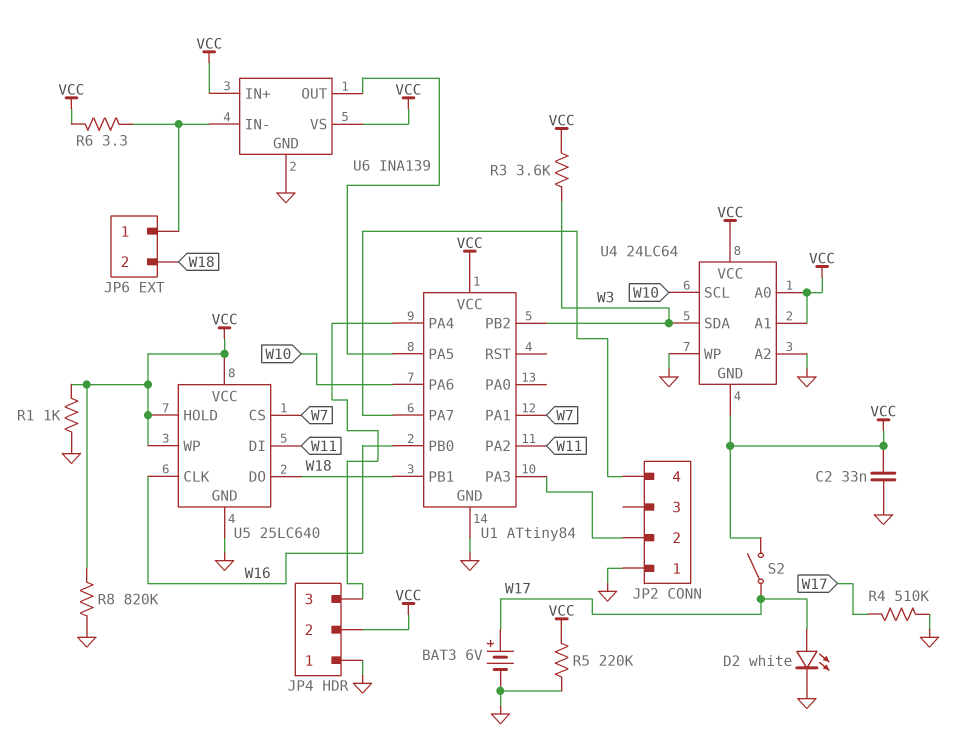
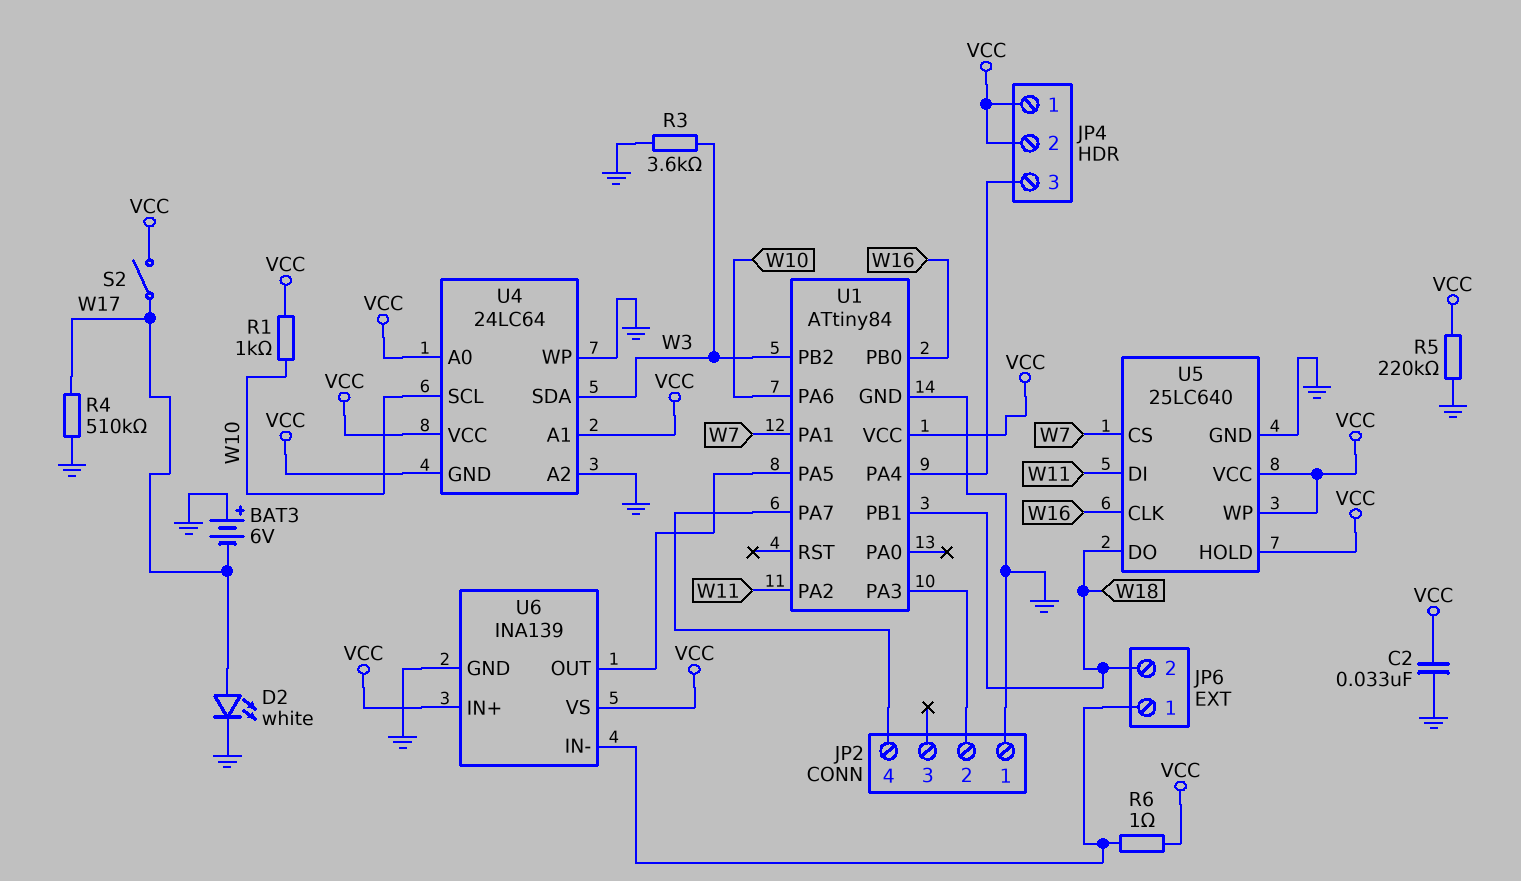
BAT3: 6V (plus W17, minus GND) -> 6V (plus GND, minus W17)
JP4 pin 1: GND -> VCC
R1: 1k (GND, VCC) -> 1k (VCC, W10)
R3: 3.6k (VCC, W3) -> 3.6k (GND, W3)
R6: 3.3 (JP6/1, VCC) -> 1 (JP6/1, VCC)
R8: 820k (GND, VCC) -> none

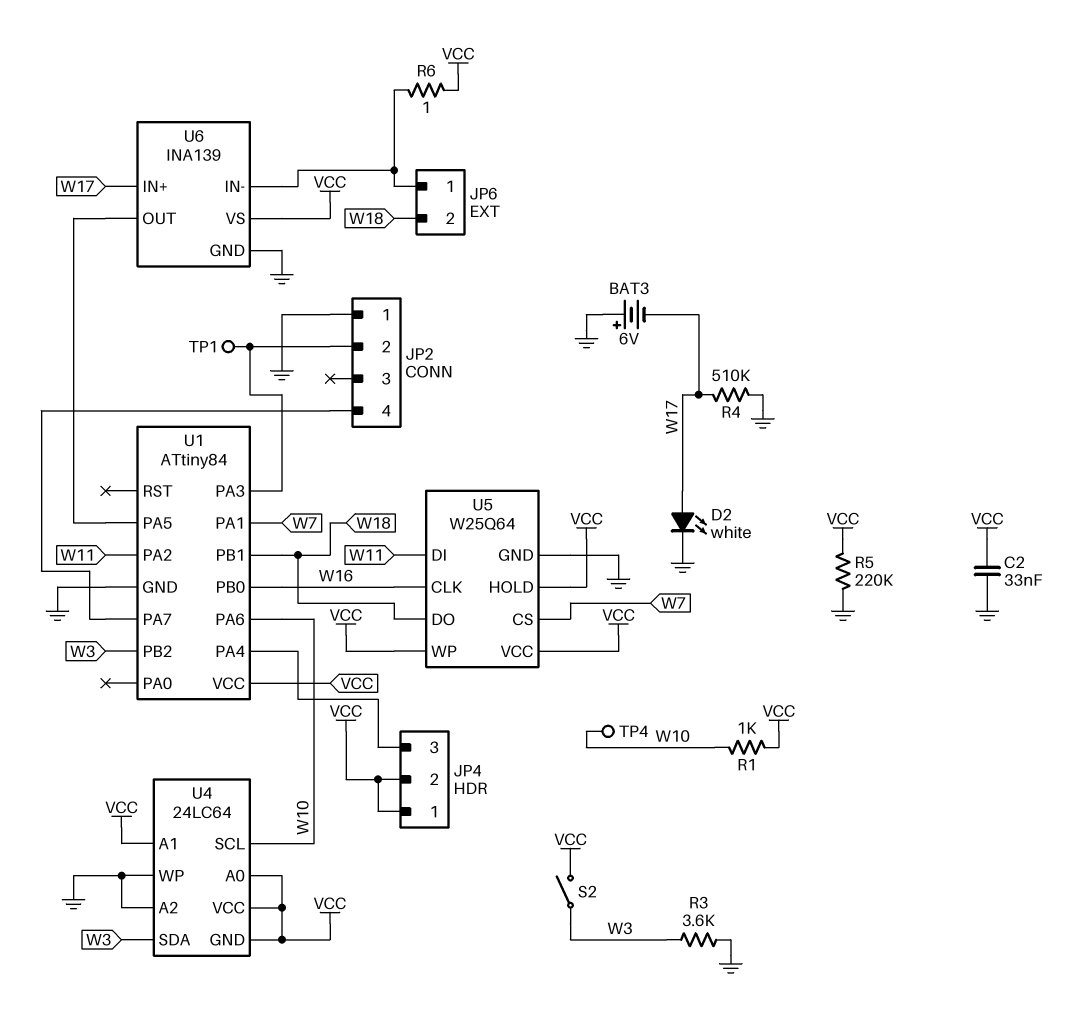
S2: switch (VCC, W17) -> switch (VCC, W3)
TP1: none -> test point (JP2/2)
TP4: none -> test point (W10)
U5: 25LC640 -> W25Q64
U6 pin IN+: VCC -> W17

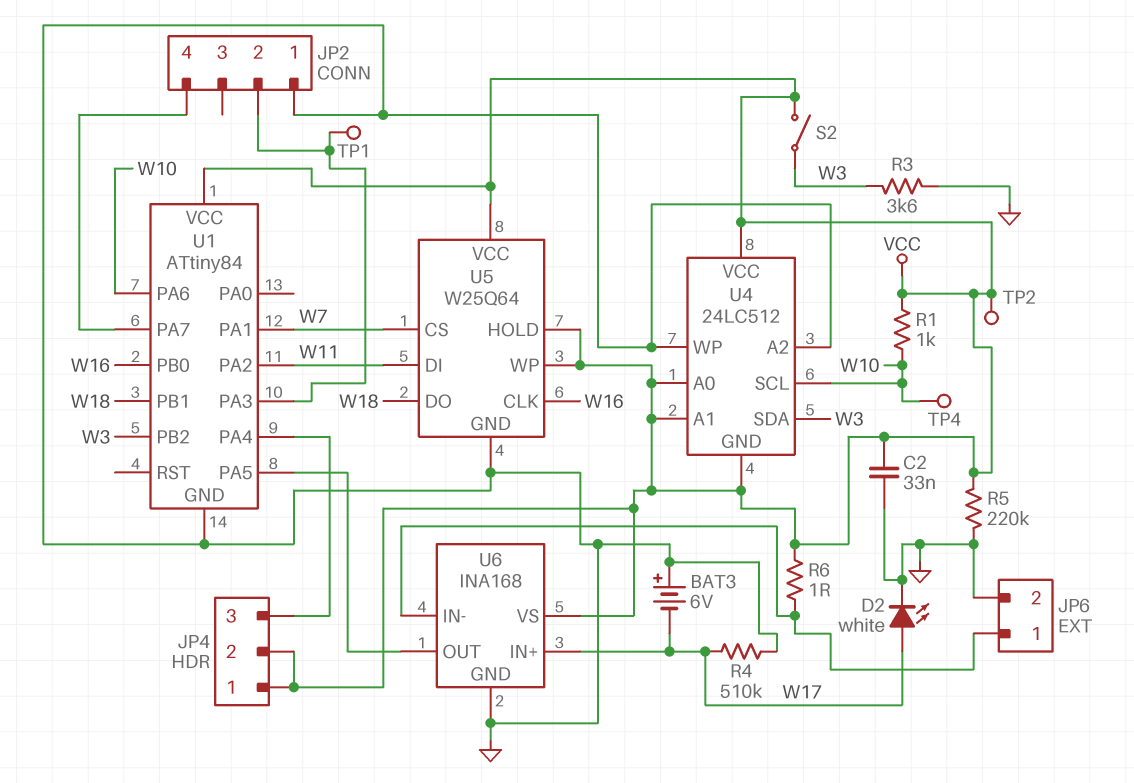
JP6 pin 2: W18 -> GND
TP2: none -> test point (VCC)
U4: 24LC64 -> 24LC512
U6: INA139 -> INA168

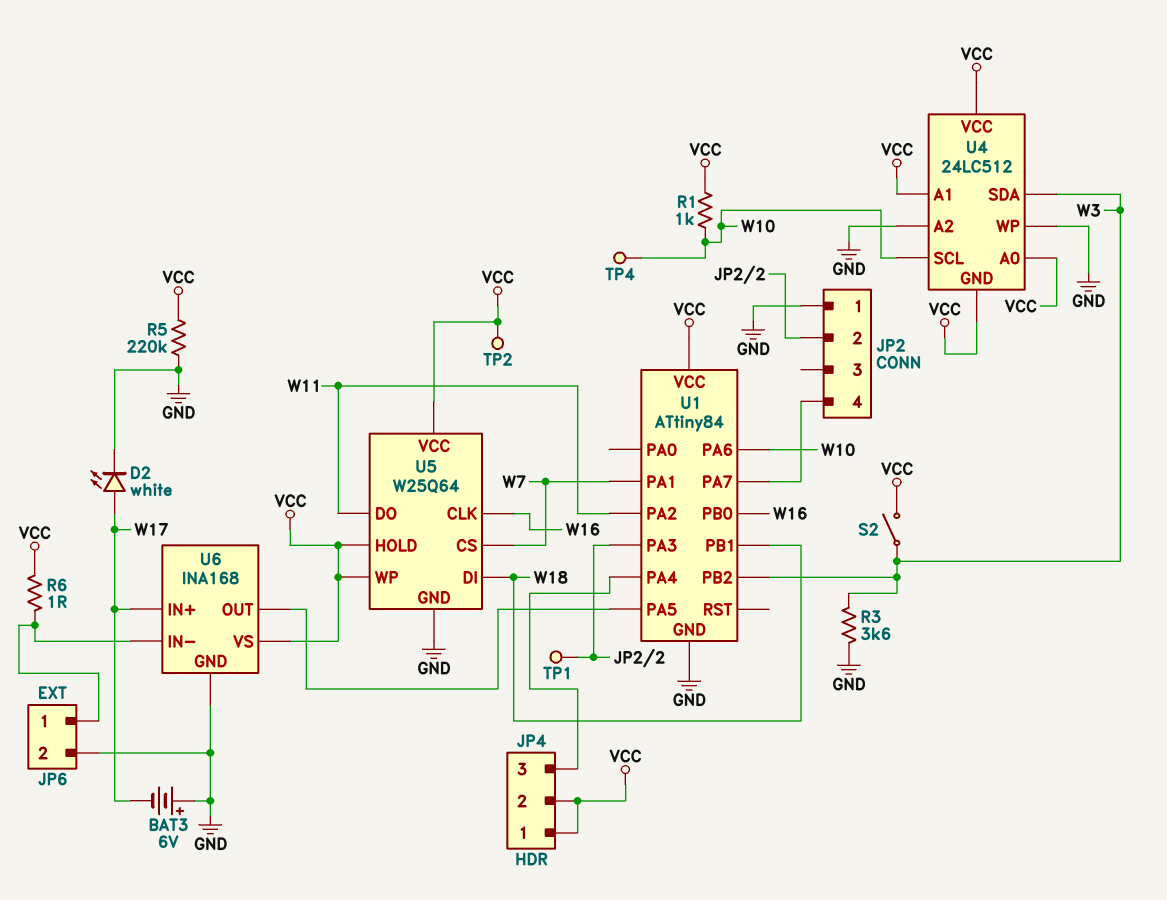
C2: 33nF (GND, VCC) -> none
R4: 510k (GND, W17) -> none
U5 pin DI: W11 -> W18
U5 pin DO: W18 -> W11

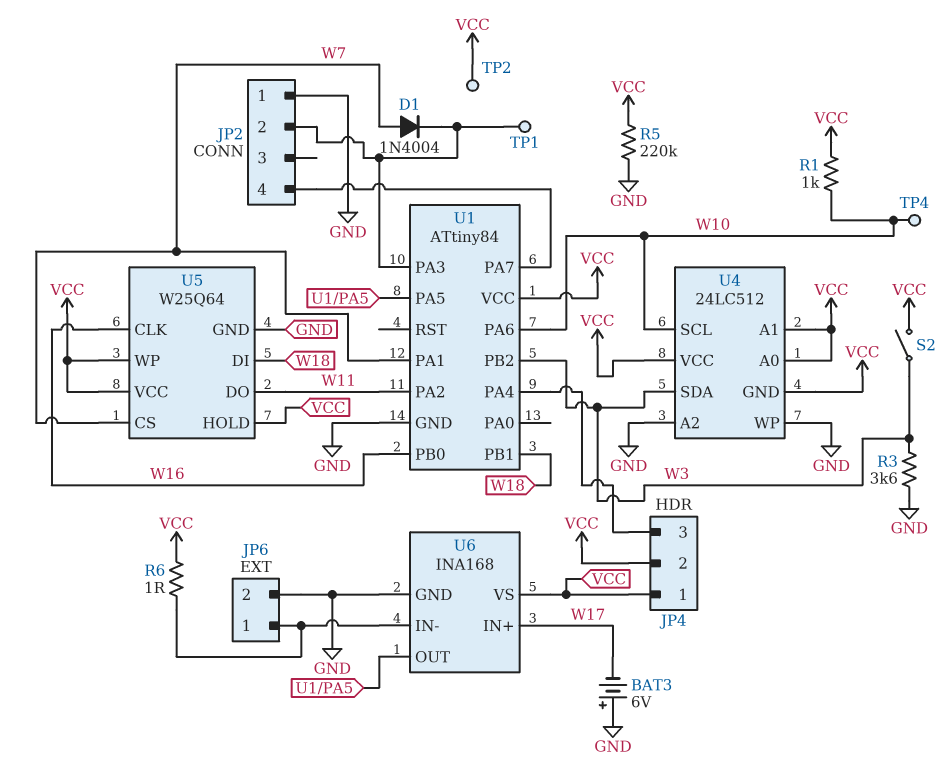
D1: none -> diode 1N4004 (A W7, K JP2/2)
D2: LED white (A W17, K GND) -> none

